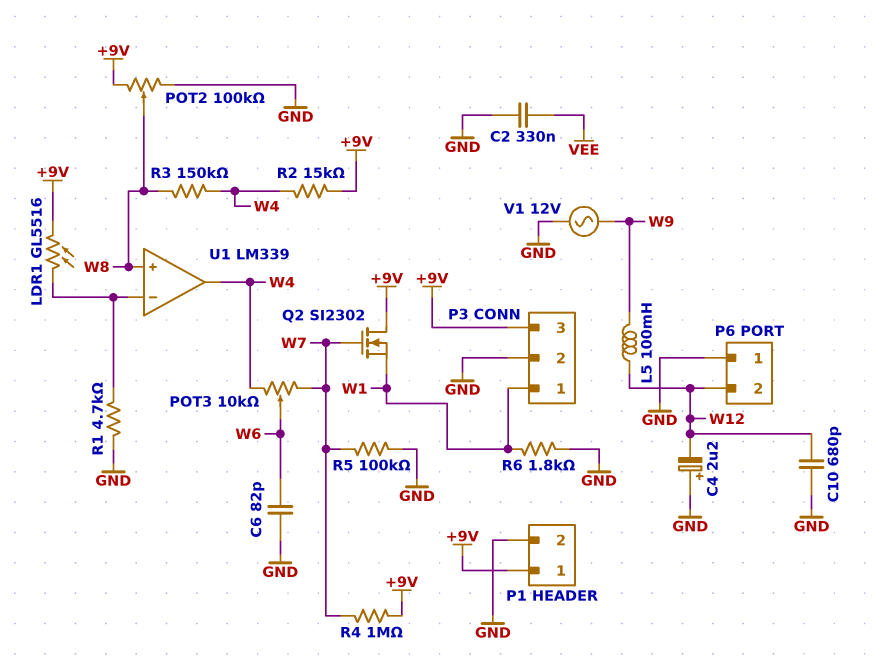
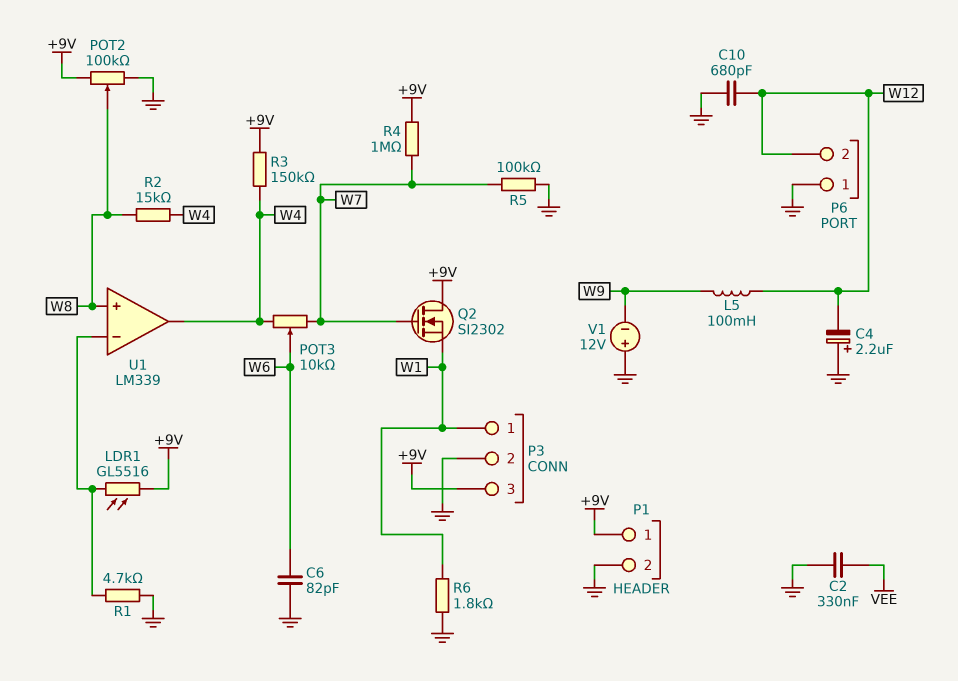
R2: 15k (+9V, W4) -> 15k (W4, W8)
R3: 150k (W4, W8) -> 150k (+9V, W4)
V1: AC 12V (GND, W9) -> 12V (plus GND, minus W9)

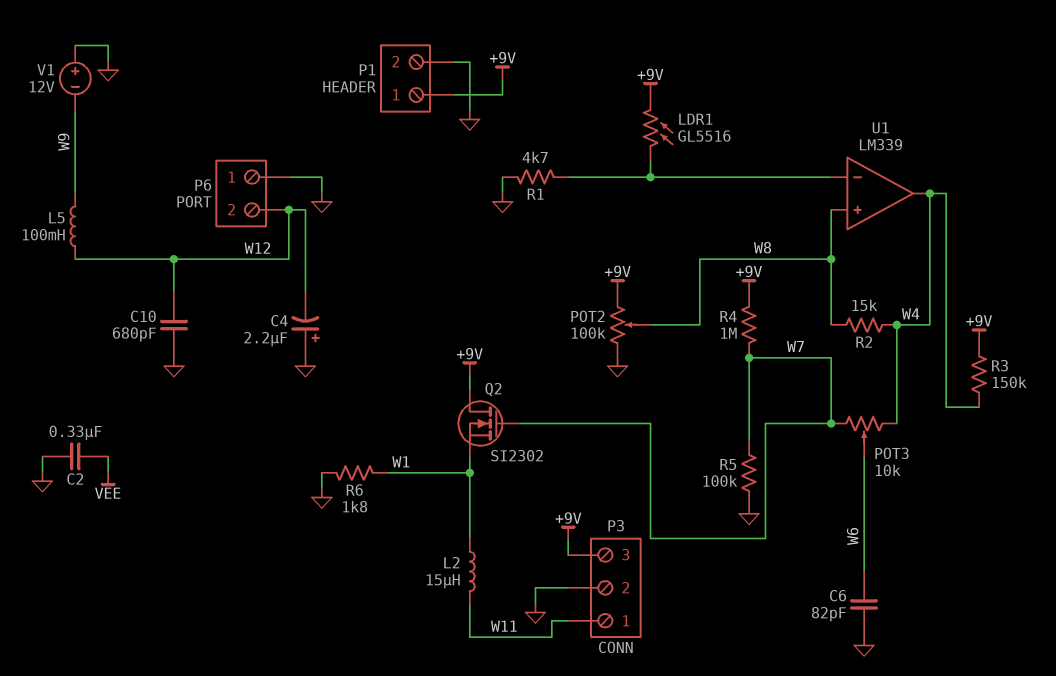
L2: none -> 15uH (W1, W11)
P3 pin 1: W1 -> W11

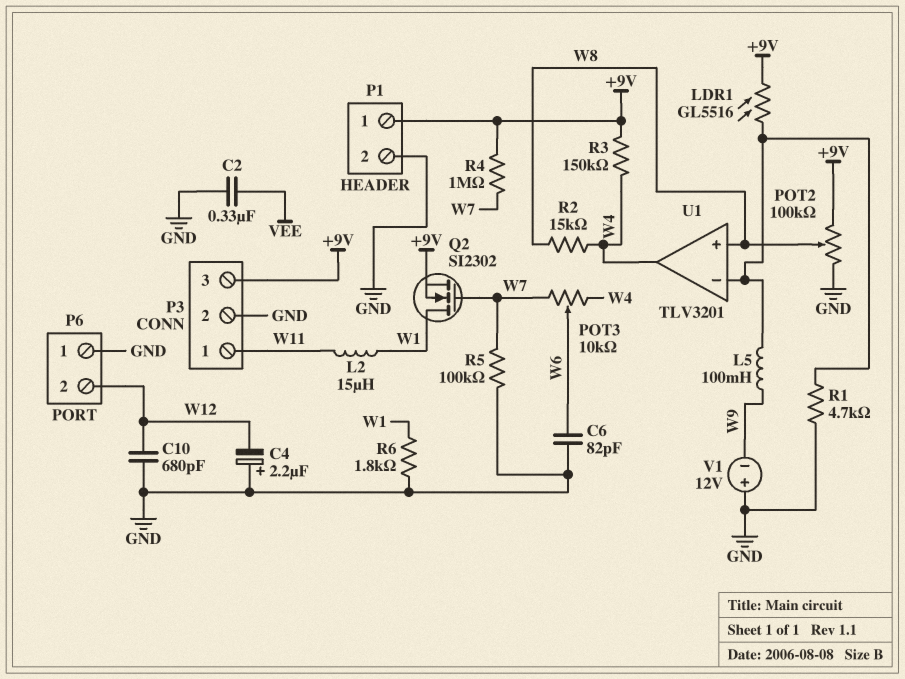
L5: 100mH (W9, W12) -> 100mH (U1/in-, W9)
Q2: NMOS SI2302 (G W7, D +9V, S W1) -> NMOS SI2302 (G W7, D W1, S +9V)
U1: LM339 -> TLV3201

